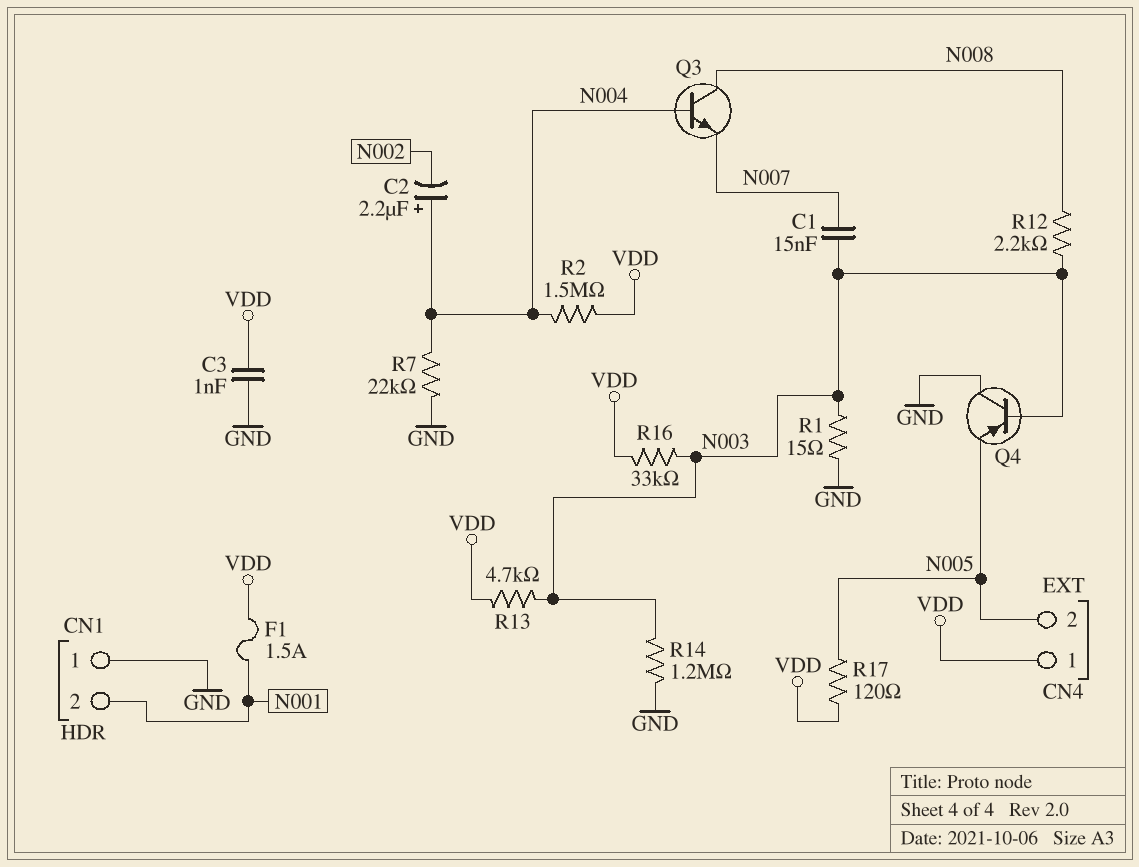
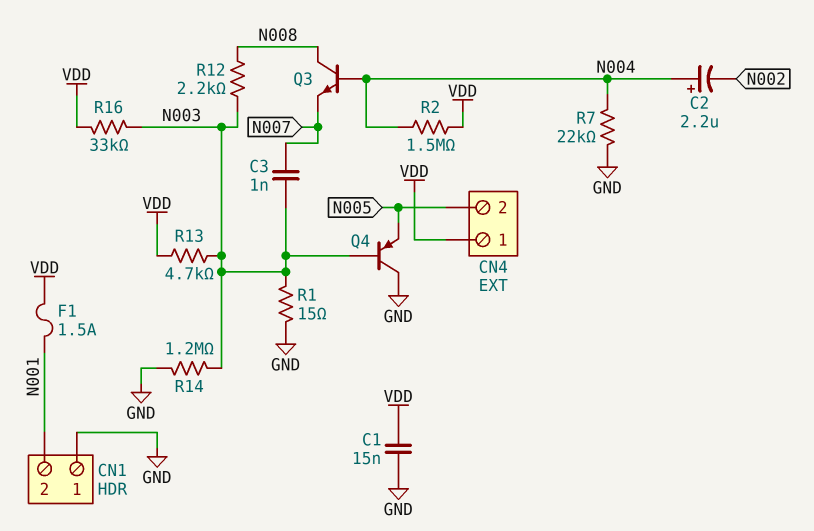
C1: 15nF (N003, N007) -> 15nF (GND, VDD)
C3: 1nF (GND, VDD) -> 1nF (N003, N007)
R17: 120 (N005, VDD) -> none

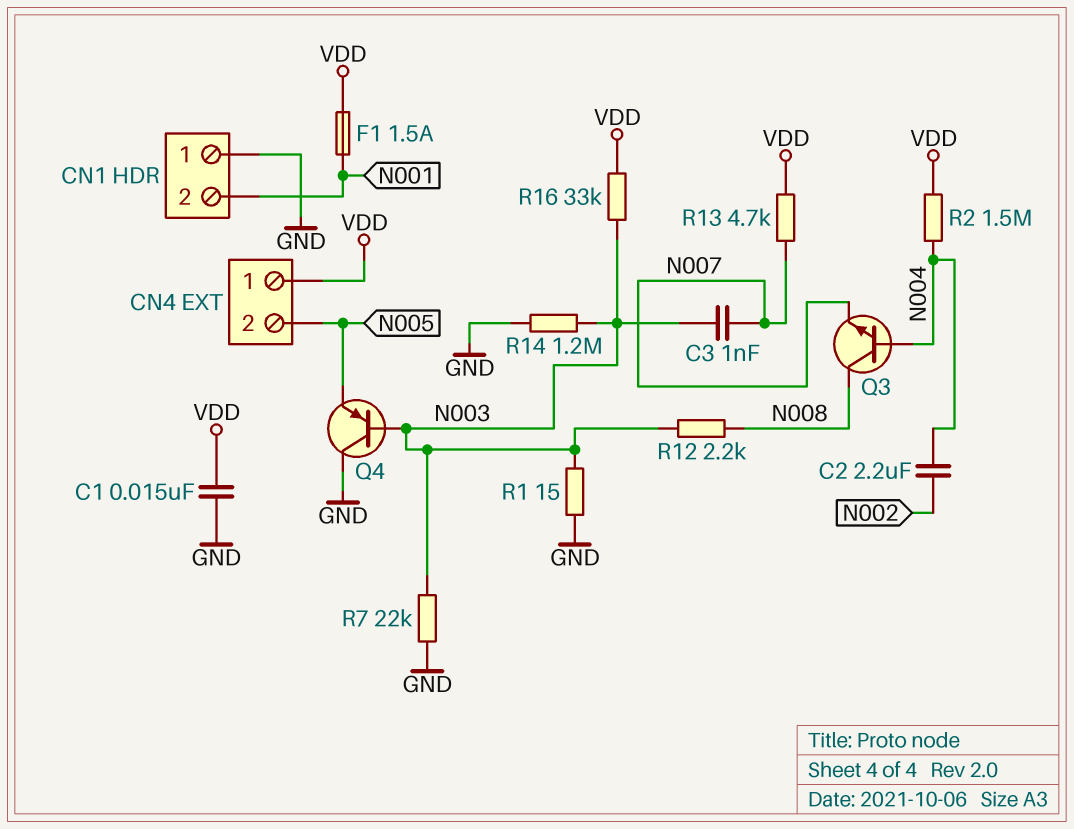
C2: 2.2uF (plus N004, minus N002) -> 2.2uF (N002, N004)
R7: 22k (GND, N004) -> 22k (GND, N003)
R13: 4.7k (N003, VDD) -> 4.7k (N007, VDD)

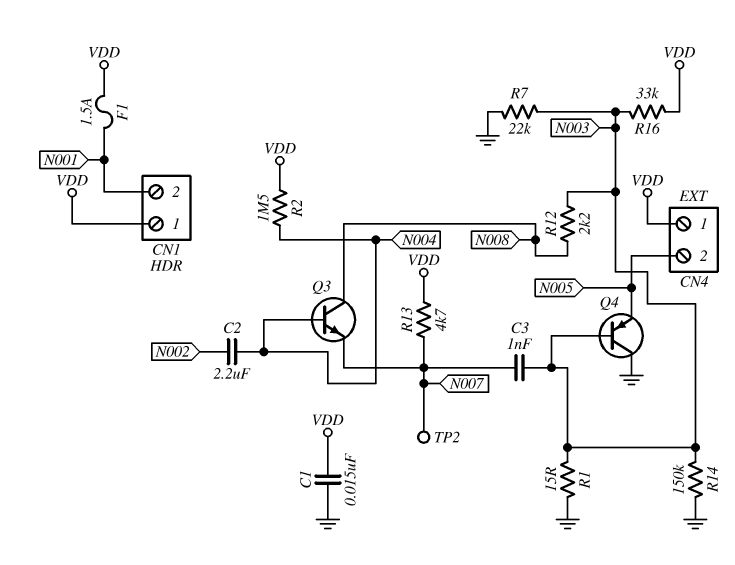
CN1 pin 1: GND -> VDD
R14: 1.2M (GND, N003) -> 150k (GND, N003)
TP2: none -> test point (N007)

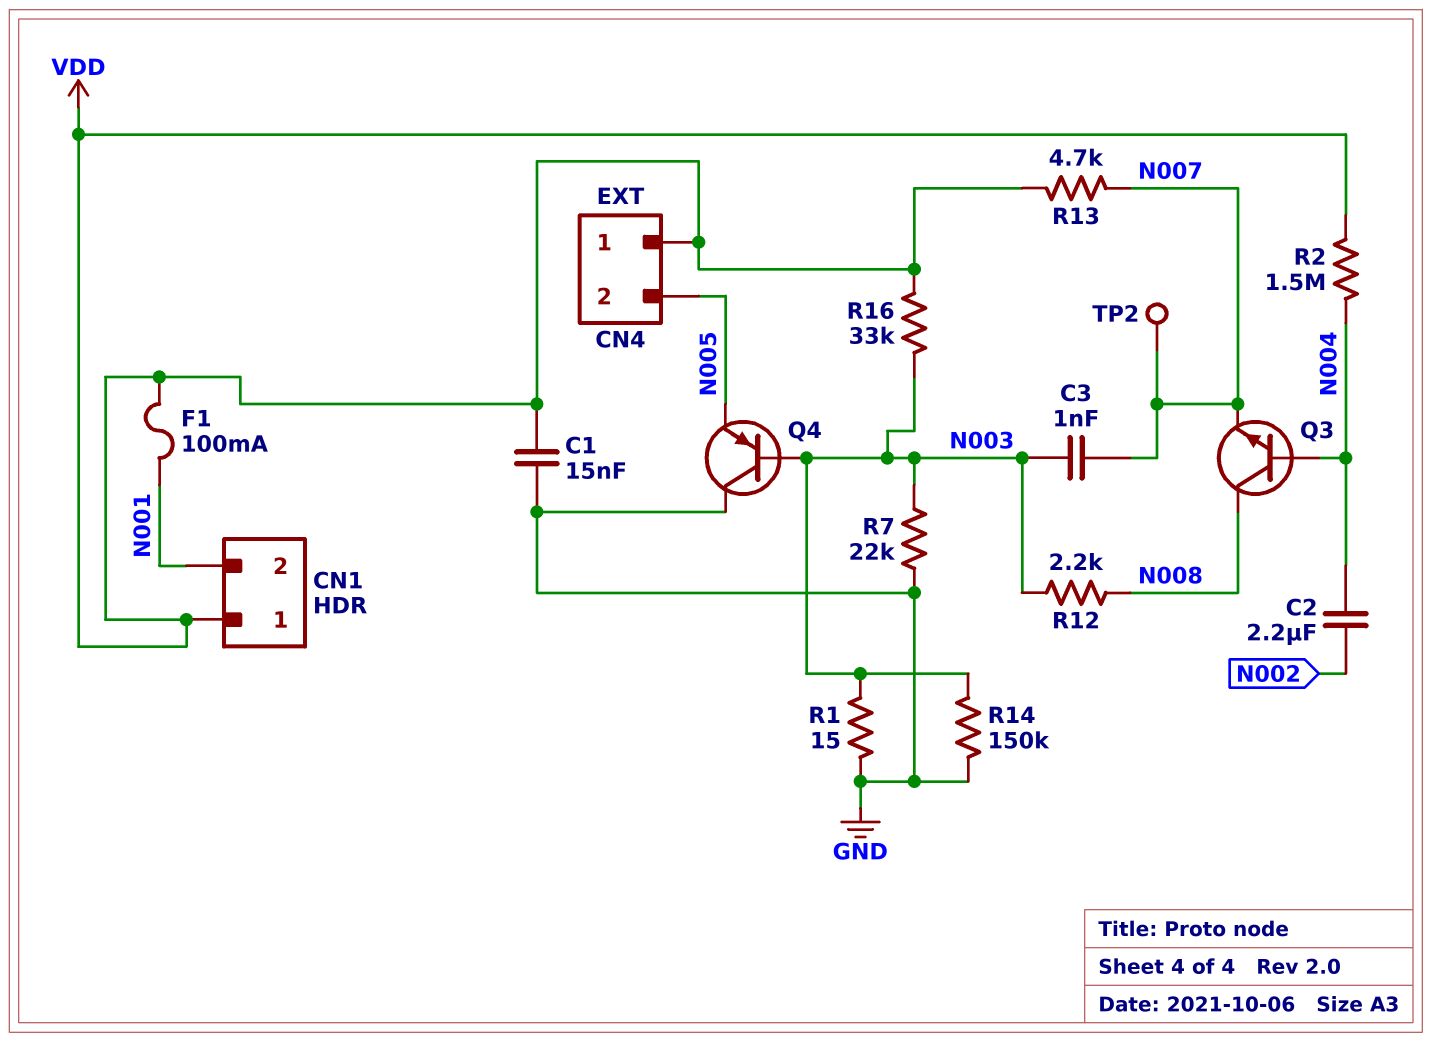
F1: 1.5A (N001, VDD) -> 100mA (N001, VDD)

